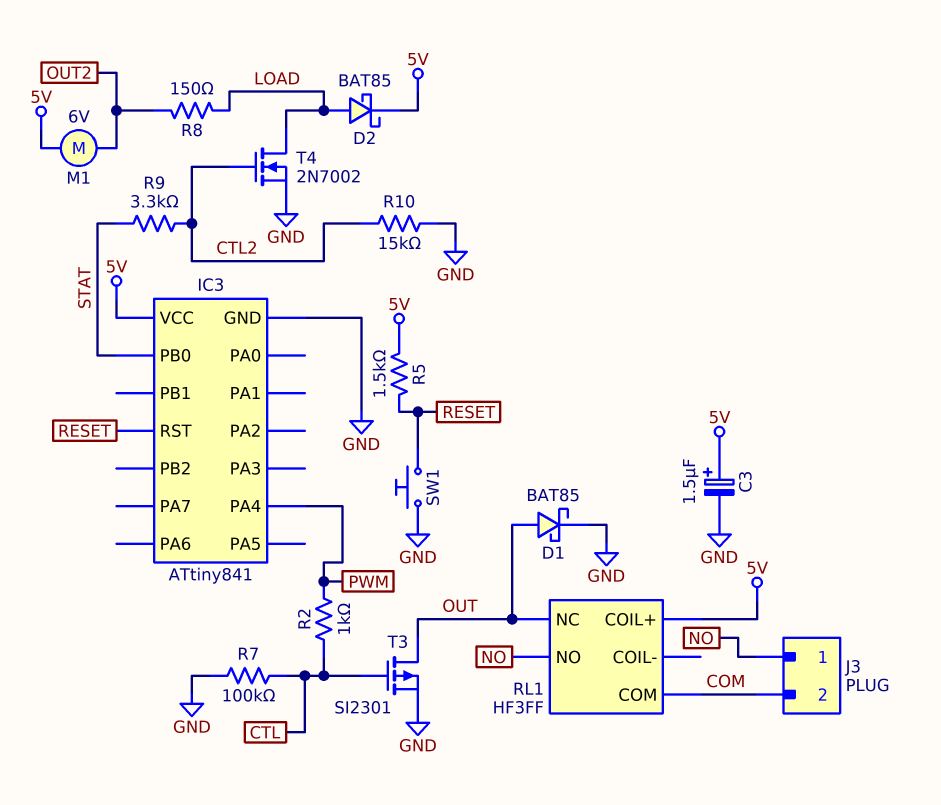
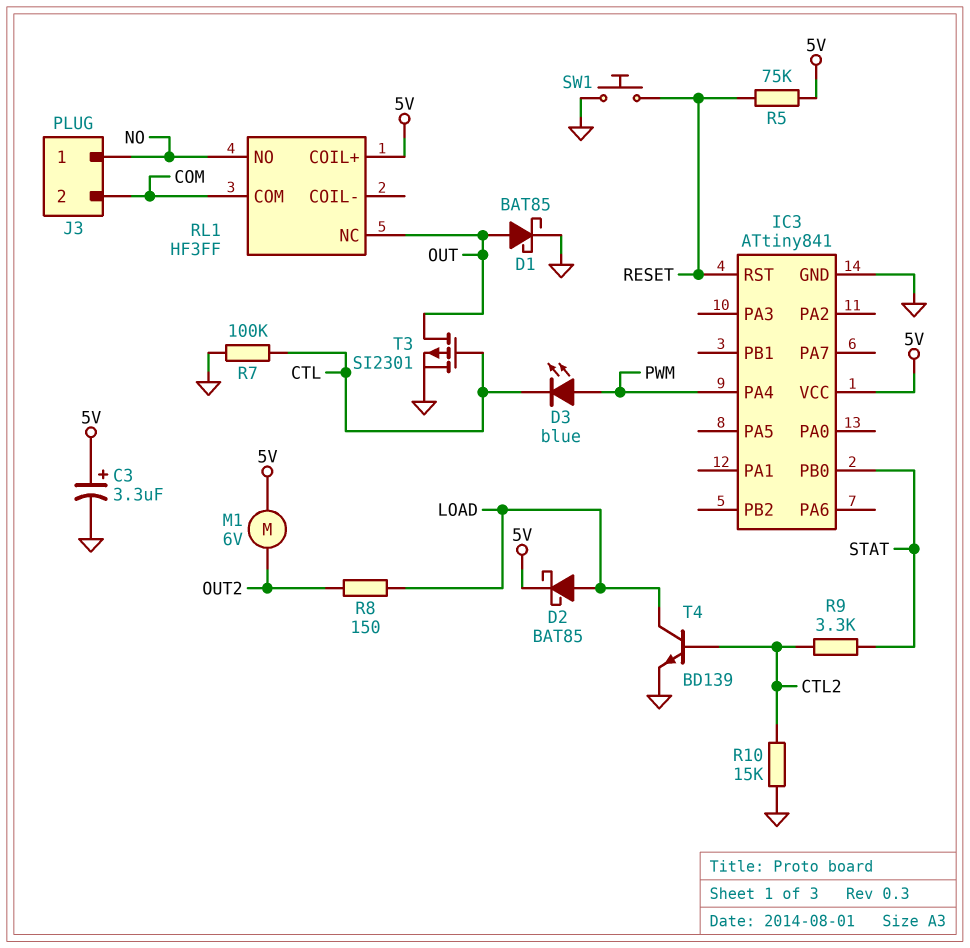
C3: 1.5uF (plus 5V, minus GND) -> 3.3uF (plus 5V, minus GND)
D3: none -> LED blue (A PWM, K CTL)
R2: 1k (CTL, PWM) -> none
R5: 1.5k (5V, RESET) -> 75k (5V, RESET)
T4: NMOS 2N7002 (G CTL2, D LOAD, S GND) -> NPN BD139 (B CTL2, C LOAD, E GND)

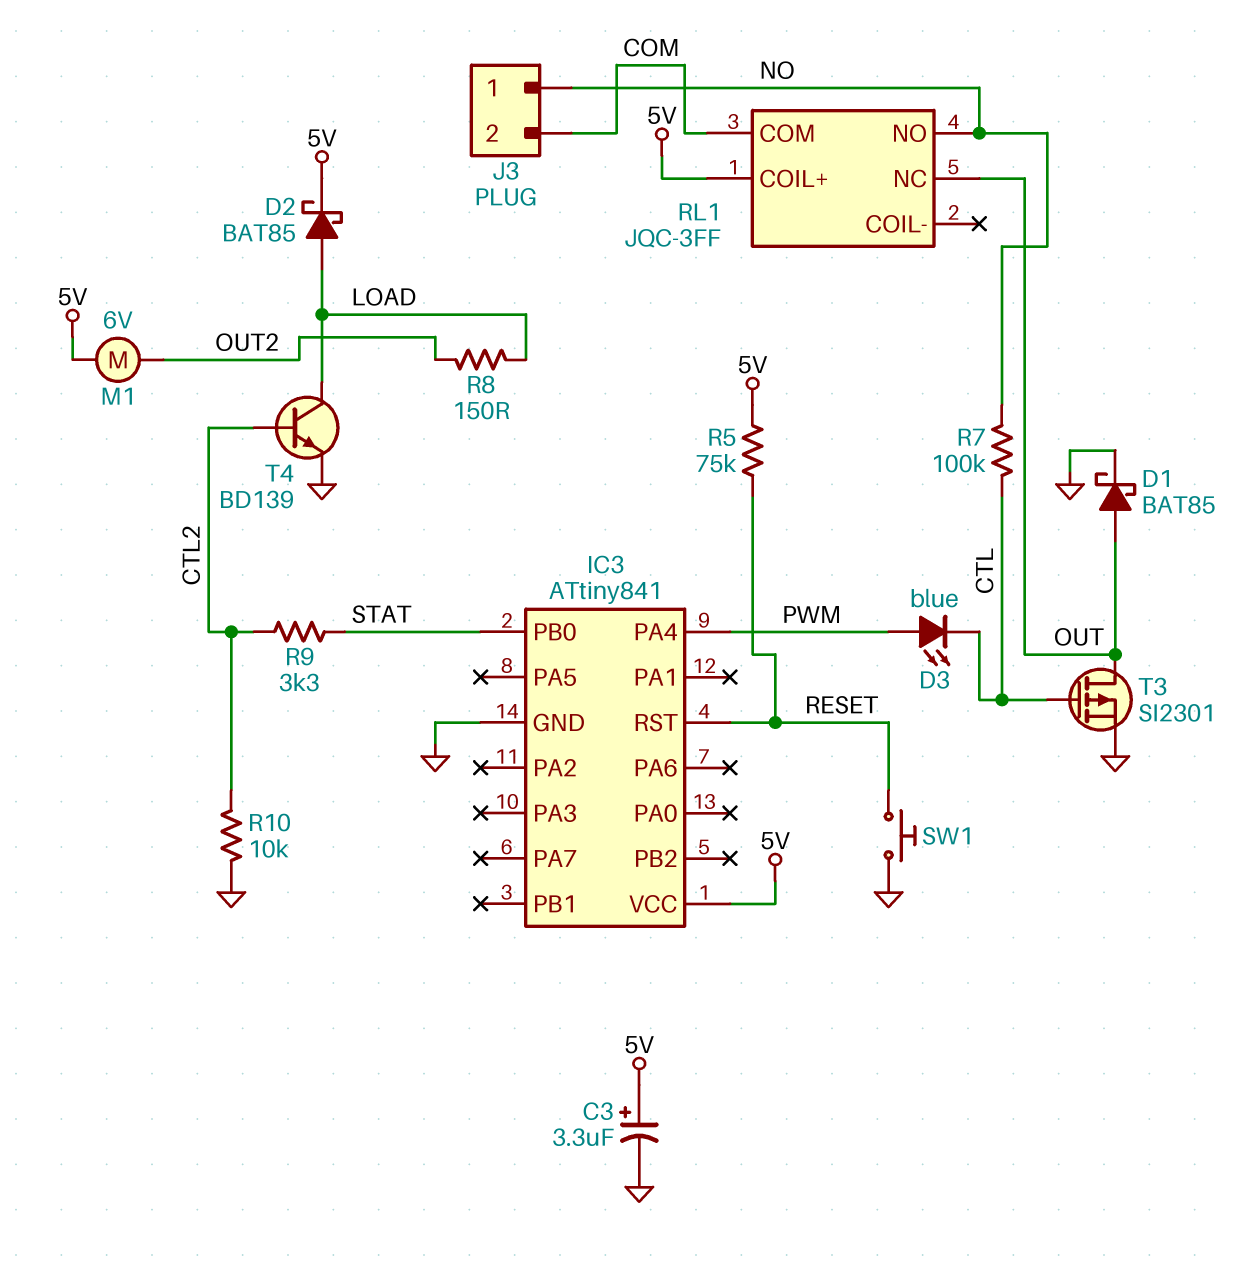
R7: 100k (CTL, GND) -> 100k (CTL, NO)
R10: 15k (CTL2, GND) -> 10k (CTL2, GND)
RL1: HF3FF -> JQC-3FF

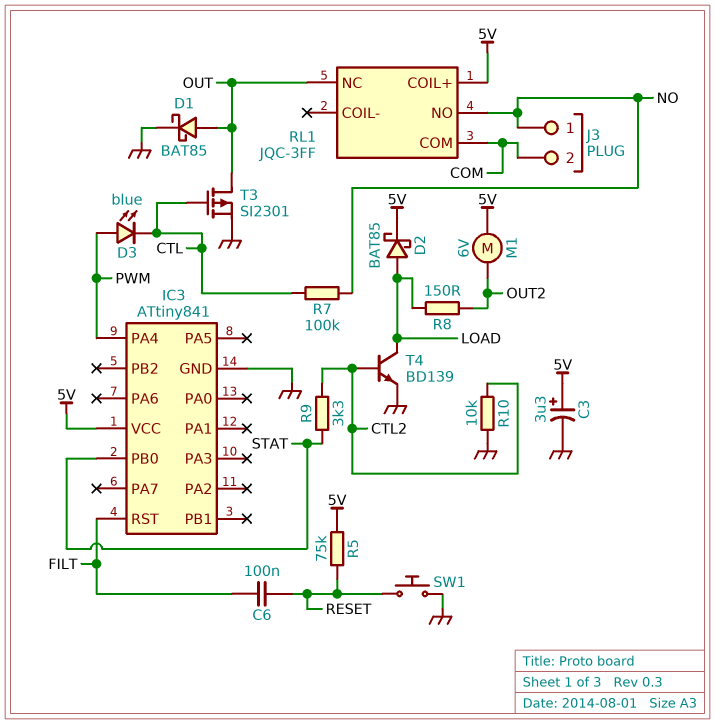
C6: none -> 100nF (FILT, RESET)
IC3 pin RST: RESET -> FILT

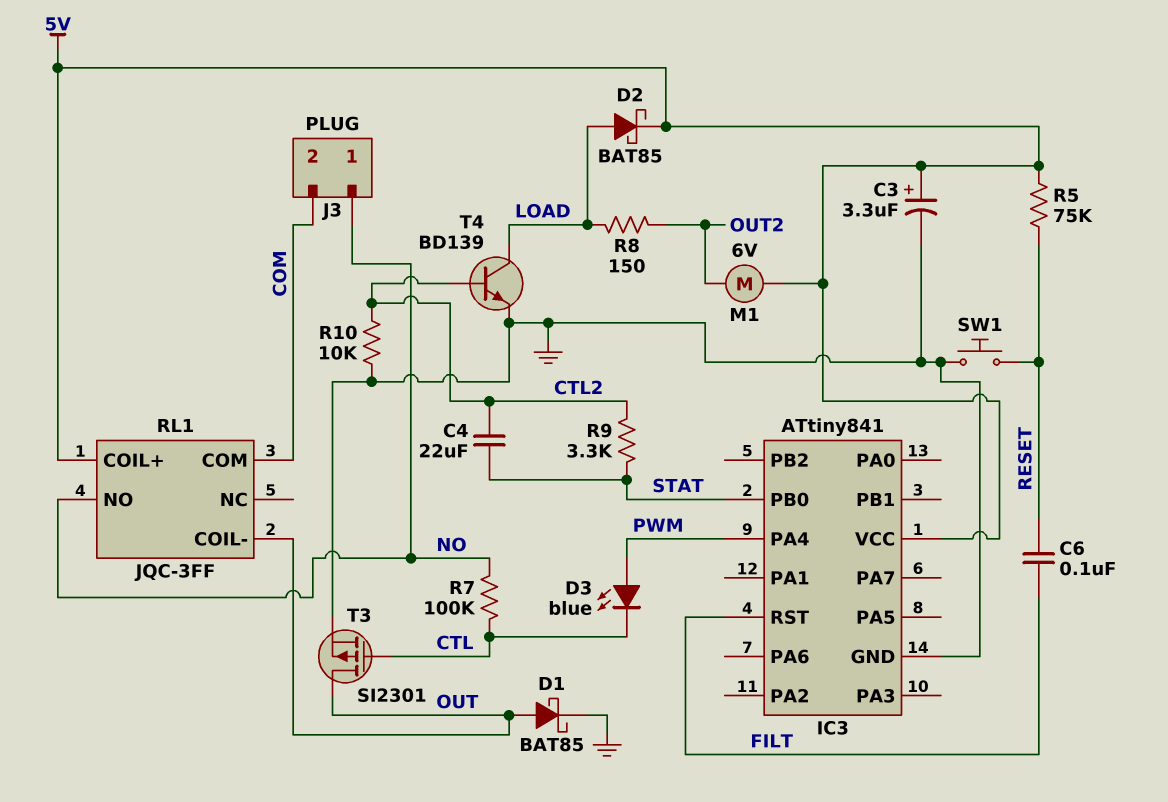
C4: none -> 22uF (CTL2, STAT)
RL1 pin COIL-: none -> OUT
RL1 pin NC: OUT -> none

